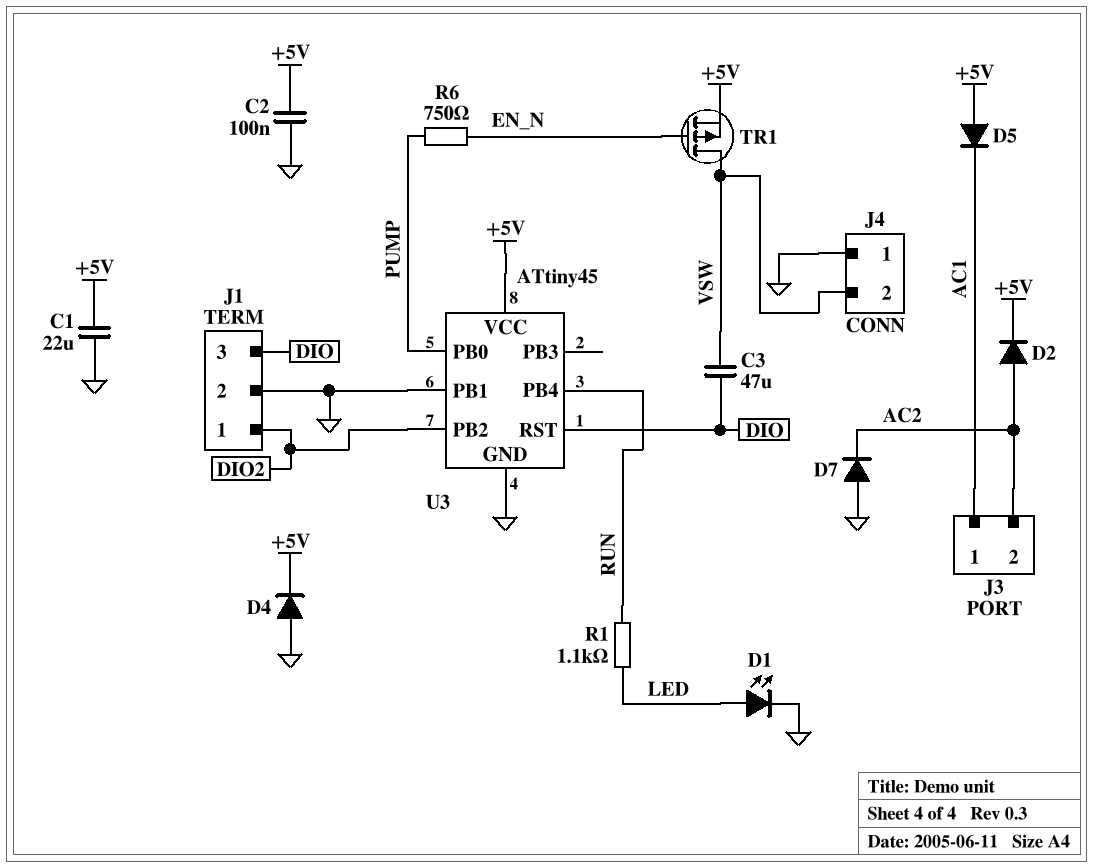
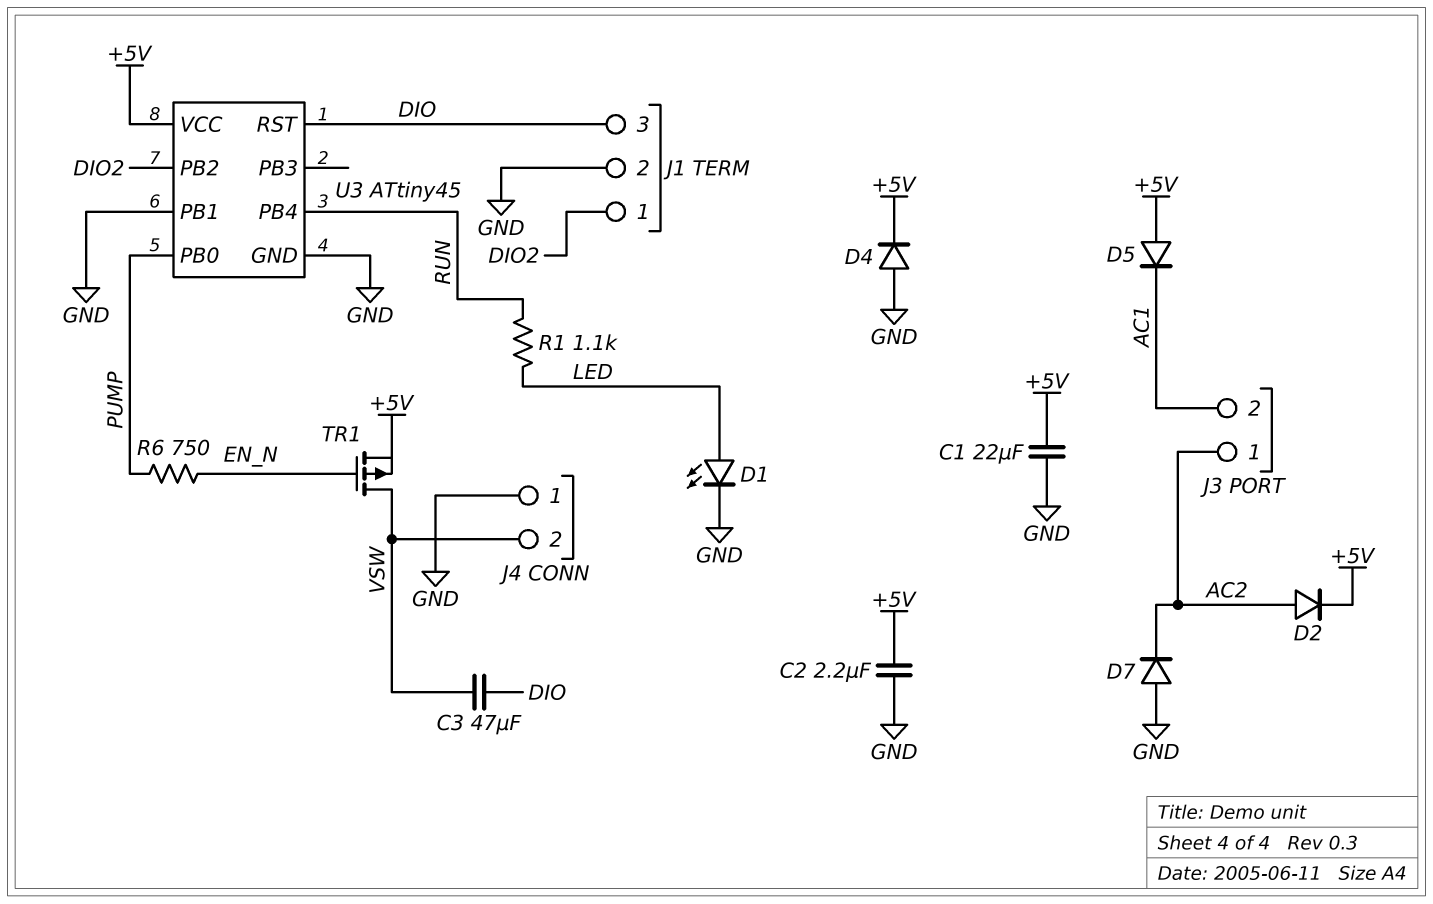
C2: 100nF (+5V, GND) -> 2.2uF (+5V, GND)
J3 pin 1: AC1 -> AC2
J3 pin 2: AC2 -> AC1

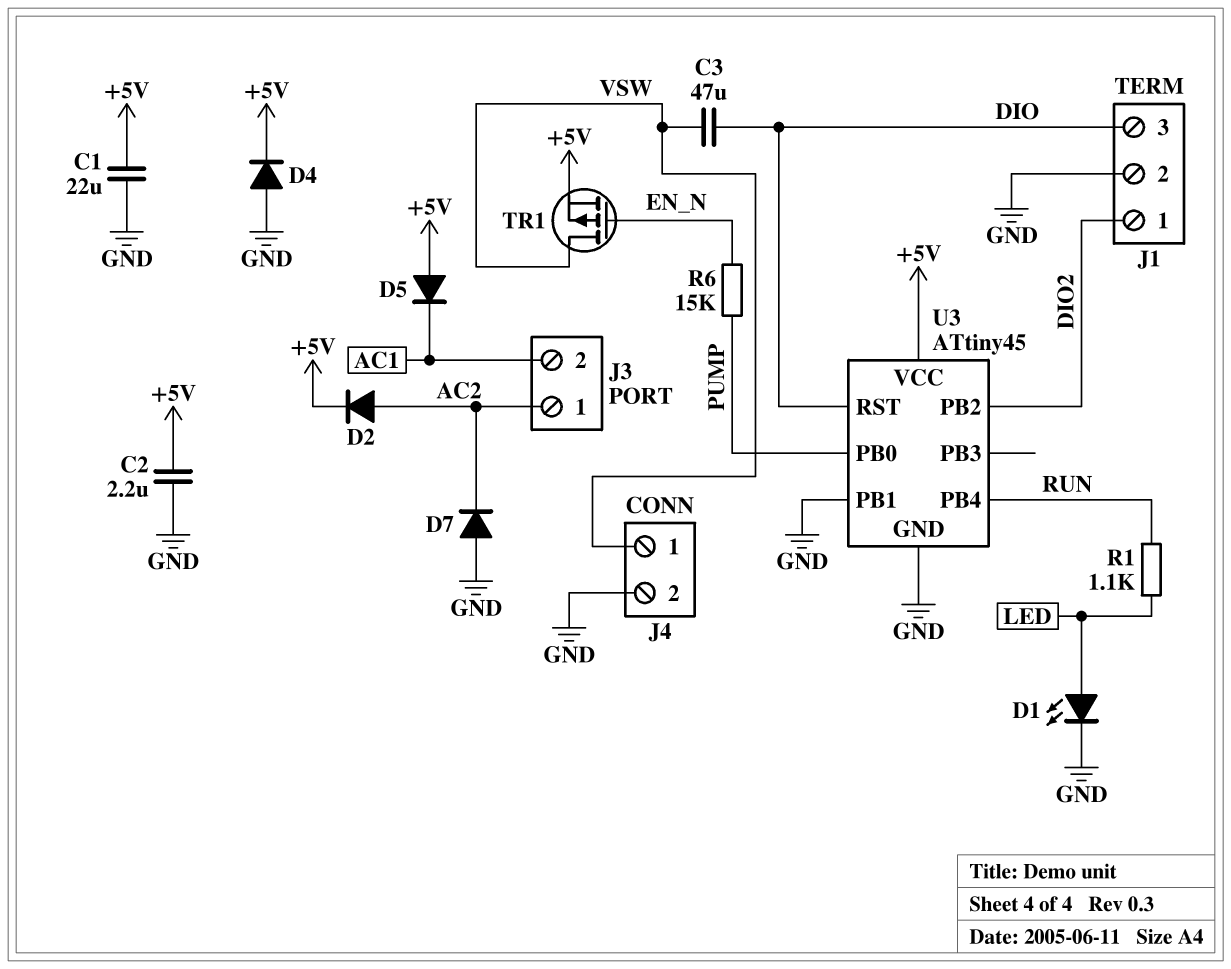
J4 pin 1: GND -> VSW
J4 pin 2: VSW -> GND
R6: 750 (EN_N, PUMP) -> 15k (EN_N, PUMP)

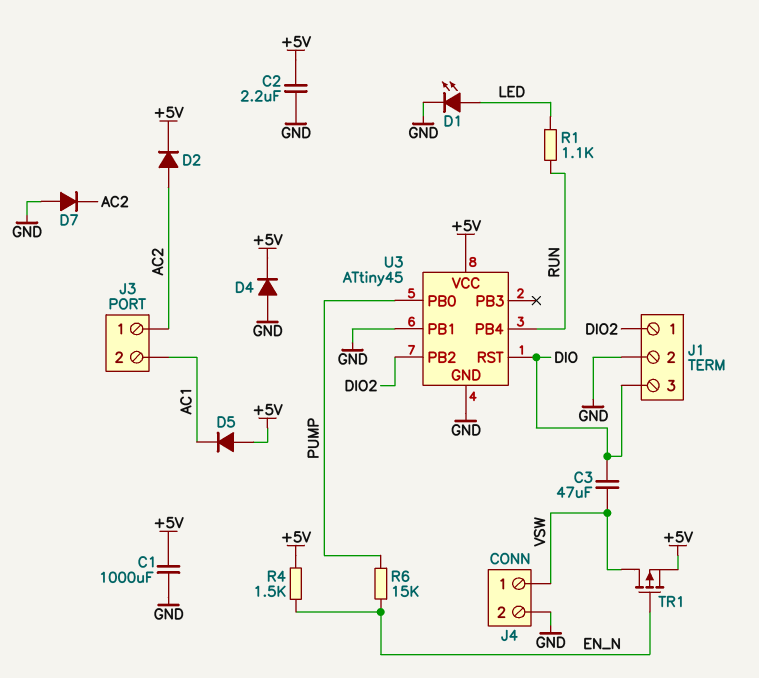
C1: 22uF (+5V, GND) -> 1000uF (+5V, GND)
R4: none -> 1.5k (+5V, EN_N)

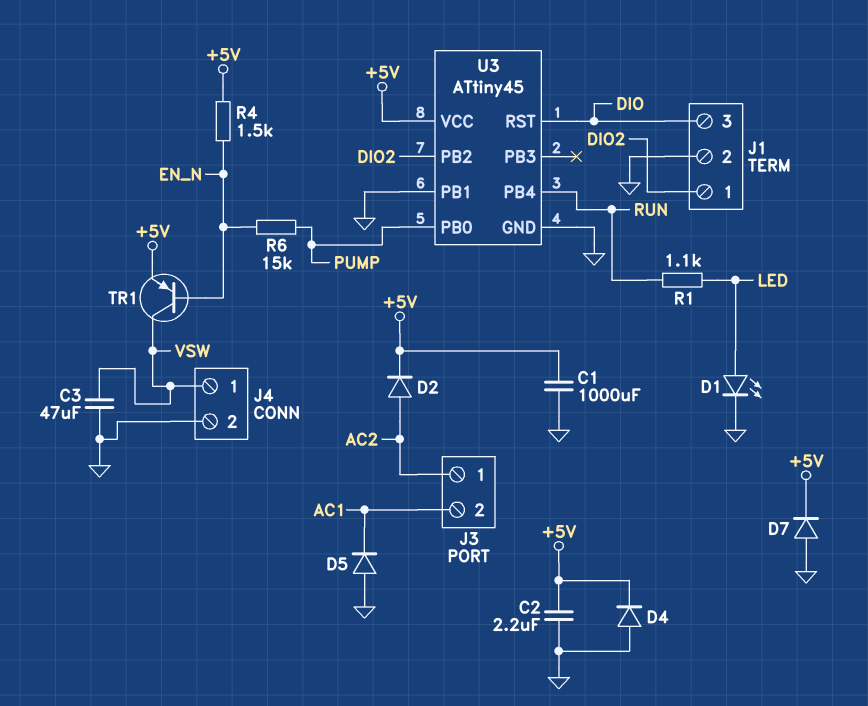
C3: 47uF (DIO, VSW) -> 47uF (GND, VSW)
D5: diode (A +5V, K AC1) -> diode (A GND, K AC1)
D7: diode (A GND, K AC2) -> diode (A GND, K +5V)
TR1: PMOS (G EN_N, D VSW, S +5V) -> PNP (B EN_N, C VSW, E +5V)

